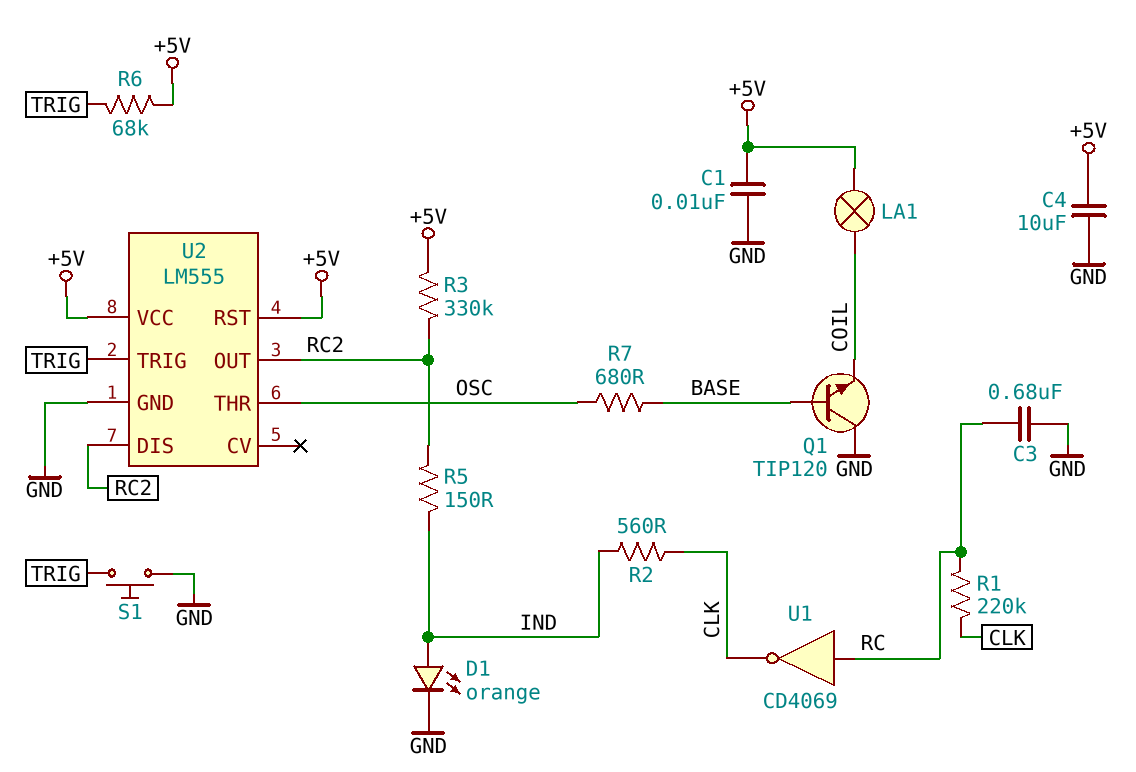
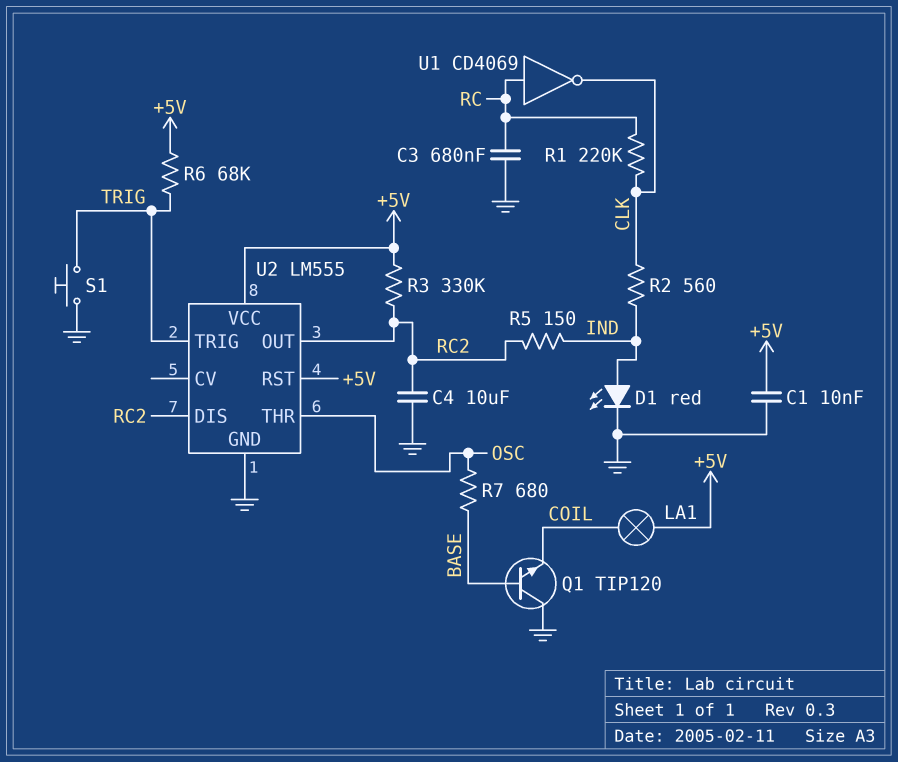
C4: 10uF (+5V, GND) -> 10uF (GND, RC2)
D1: LED orange (A IND, K GND) -> LED red (A IND, K GND)

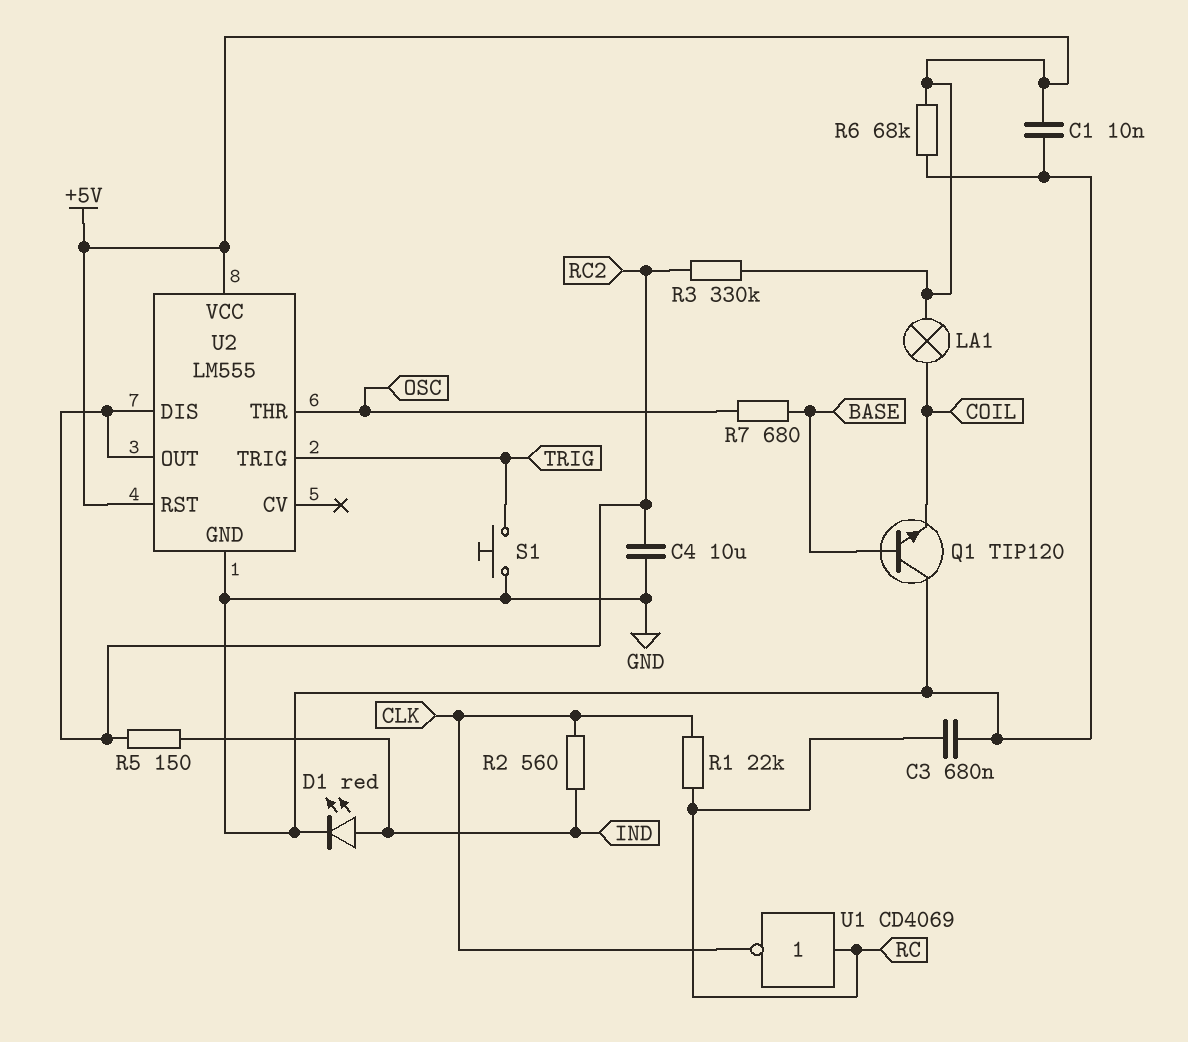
R1: 220k (CLK, RC) -> 22k (CLK, RC)
R6: 68k (+5V, TRIG) -> 68k (+5V, GND)

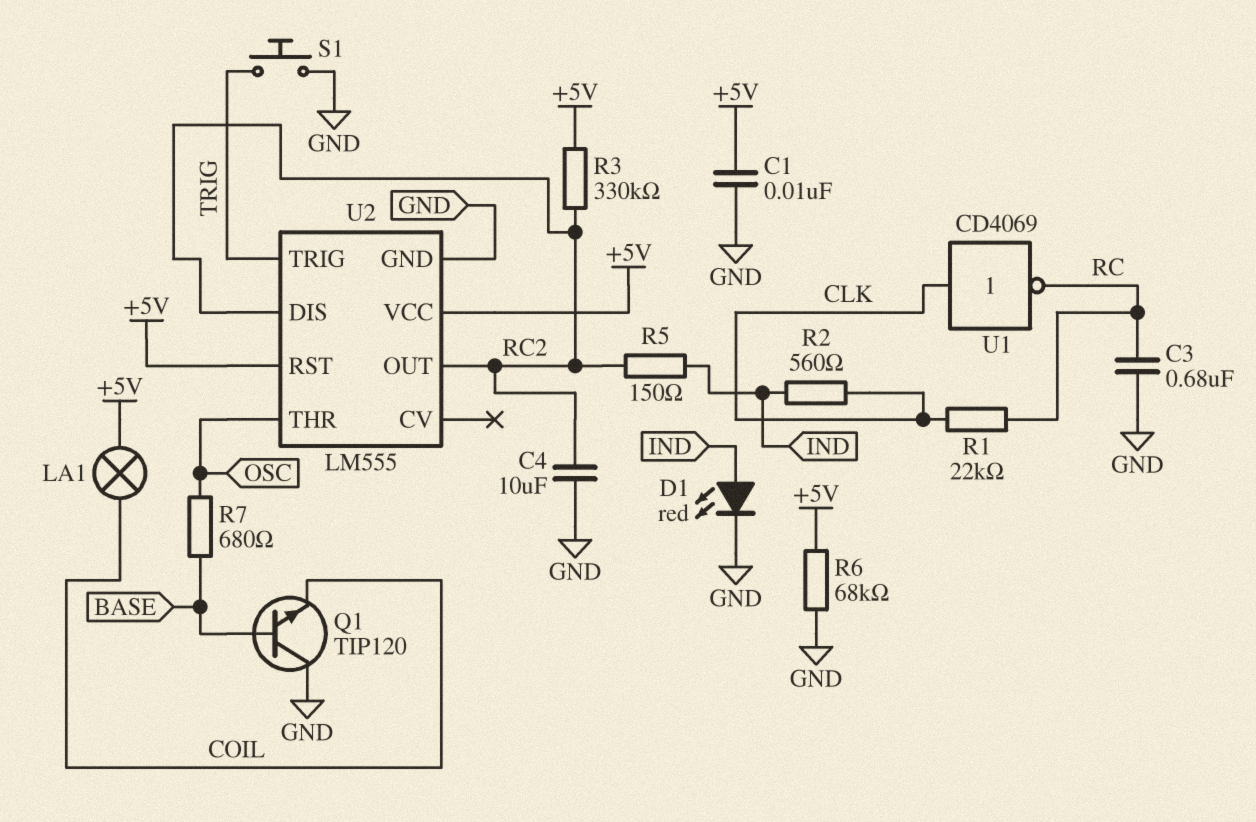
U1: NOT CD4069 (in RC, out CLK) -> NOT CD4069 (in CLK, out RC)

